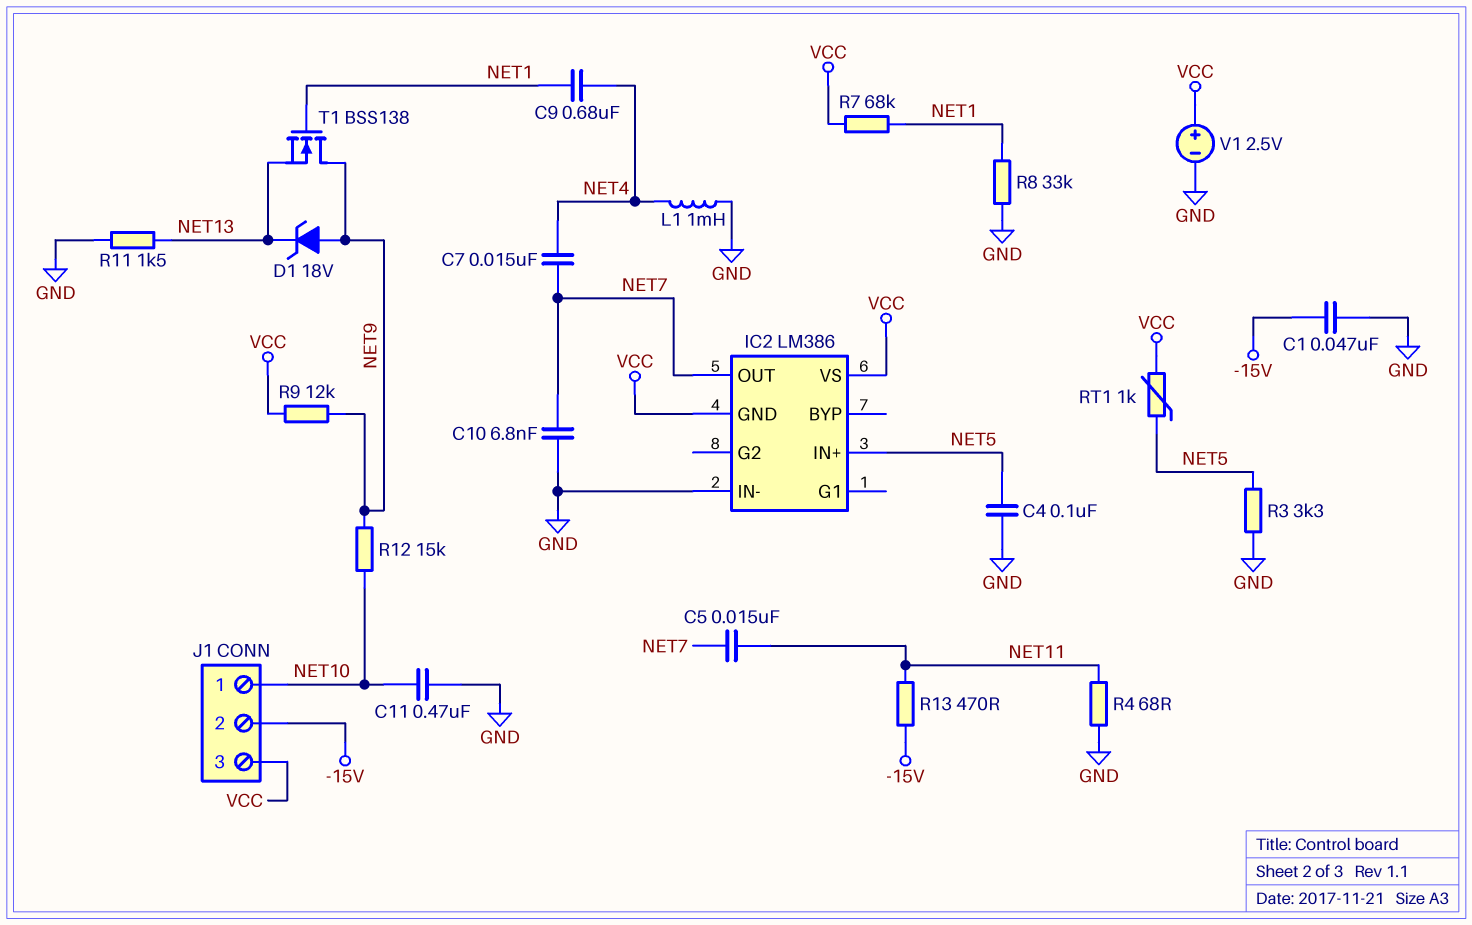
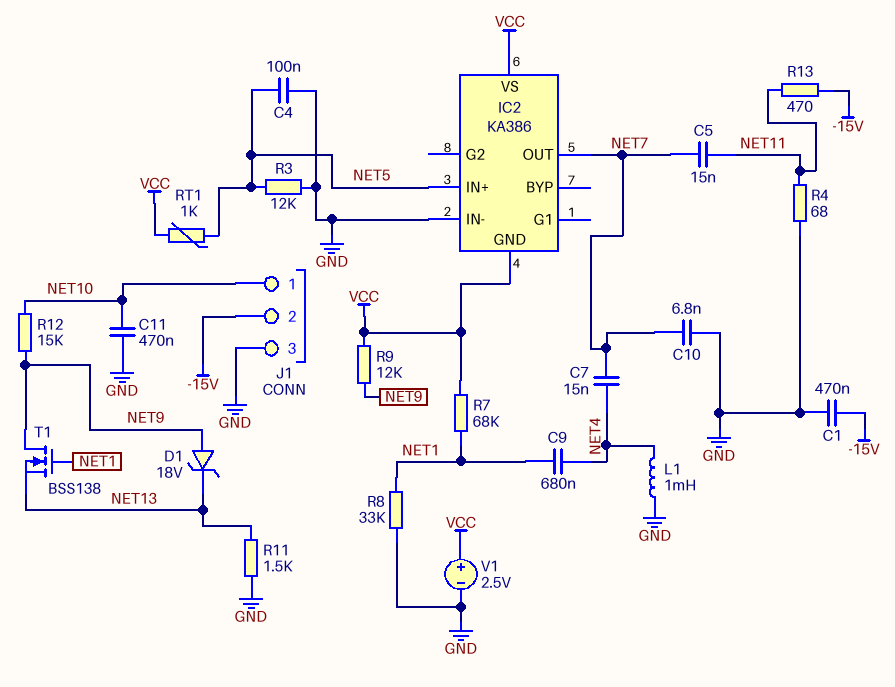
C1: 47nF (-15V, GND) -> 470nF (-15V, GND)
IC2: LM386 -> KA386
J1 pin 3: VCC -> GND
R3: 3.3k (GND, NET5) -> 12k (GND, NET5)

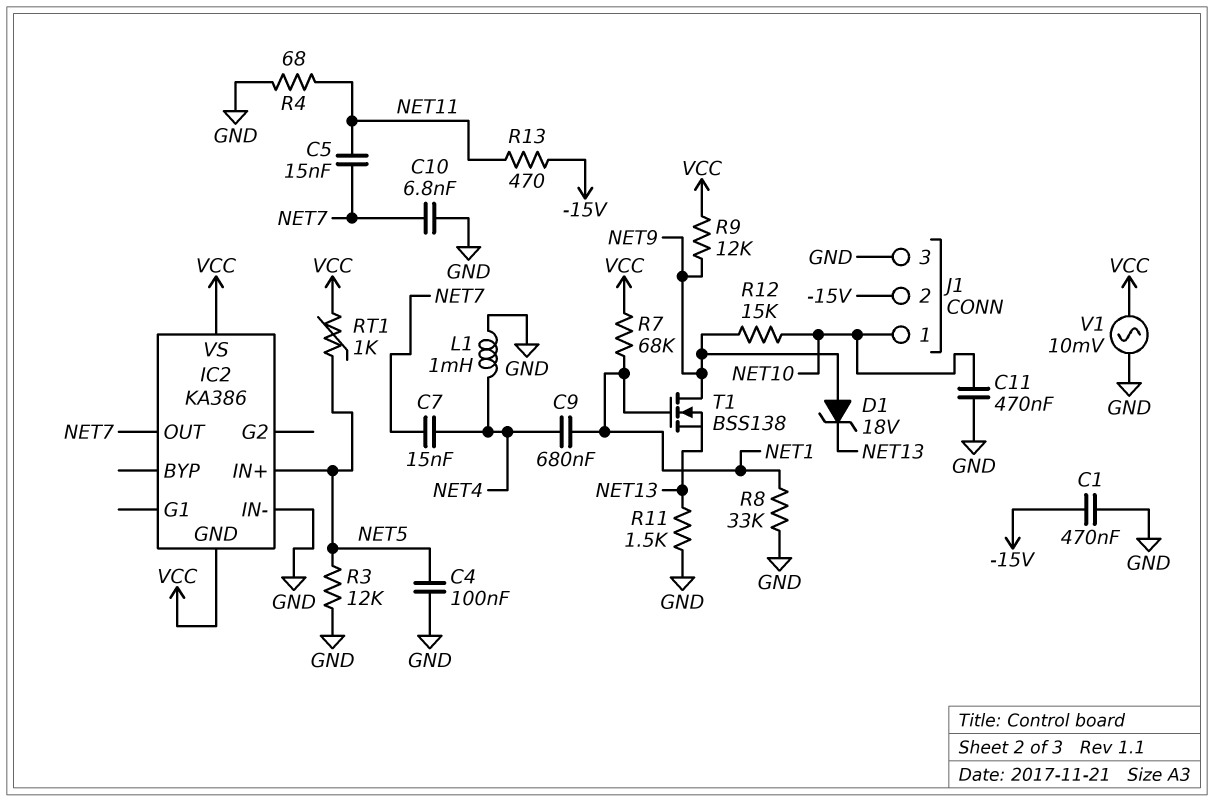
V1: 2.5V (plus VCC, minus GND) -> AC 10mV (GND, VCC)

